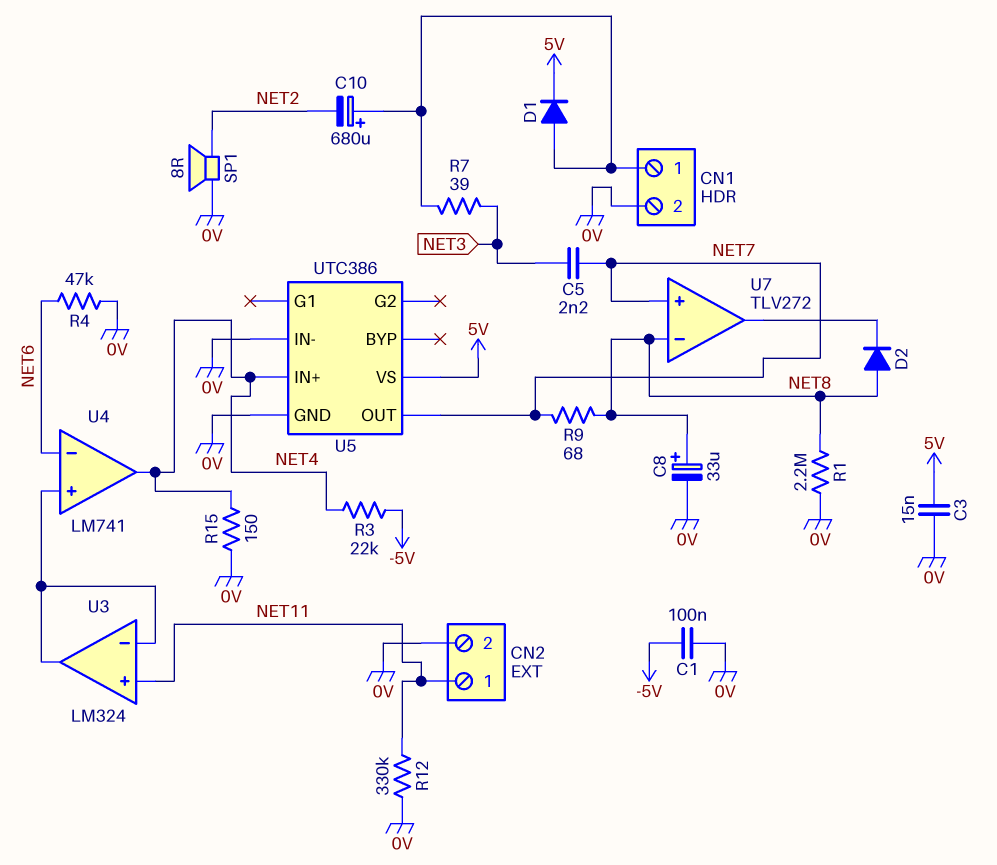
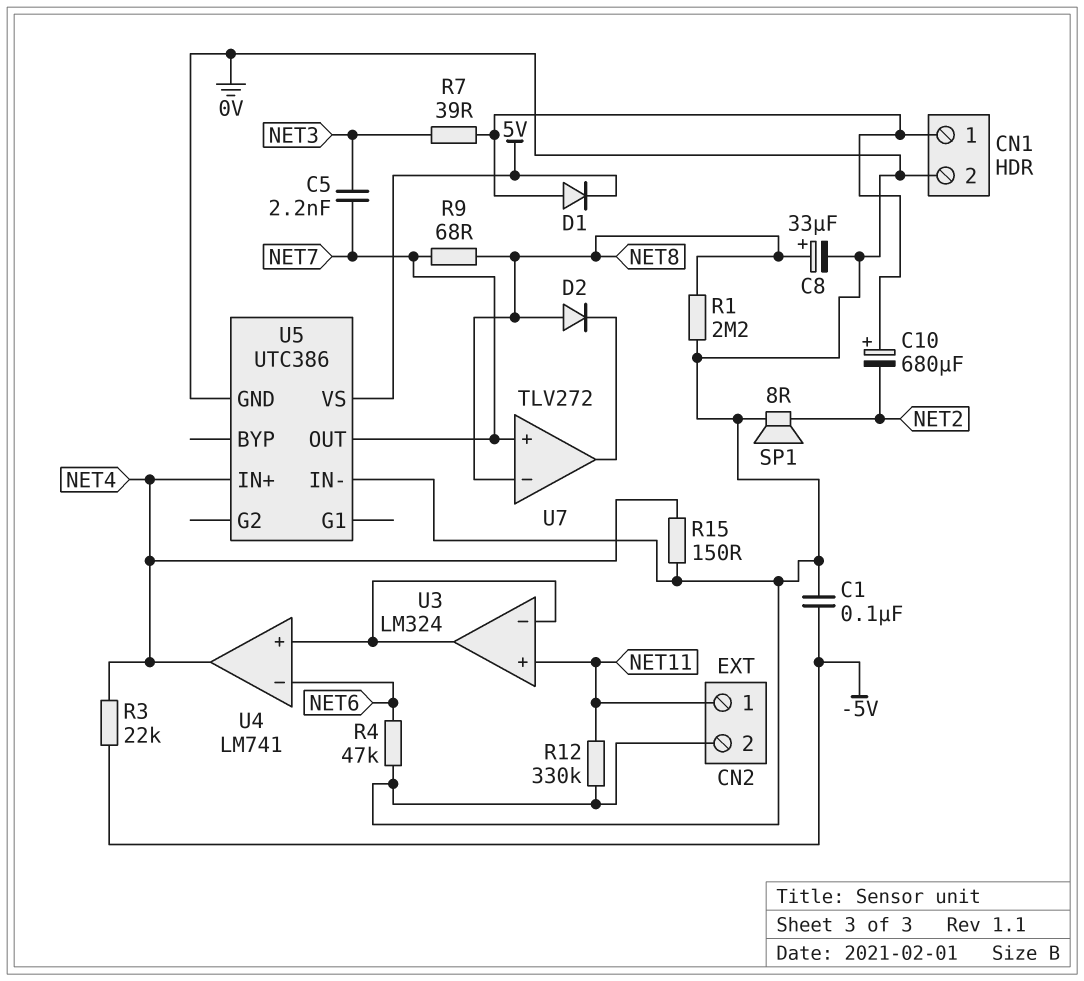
C3: 15nF (0V, 5V) -> none

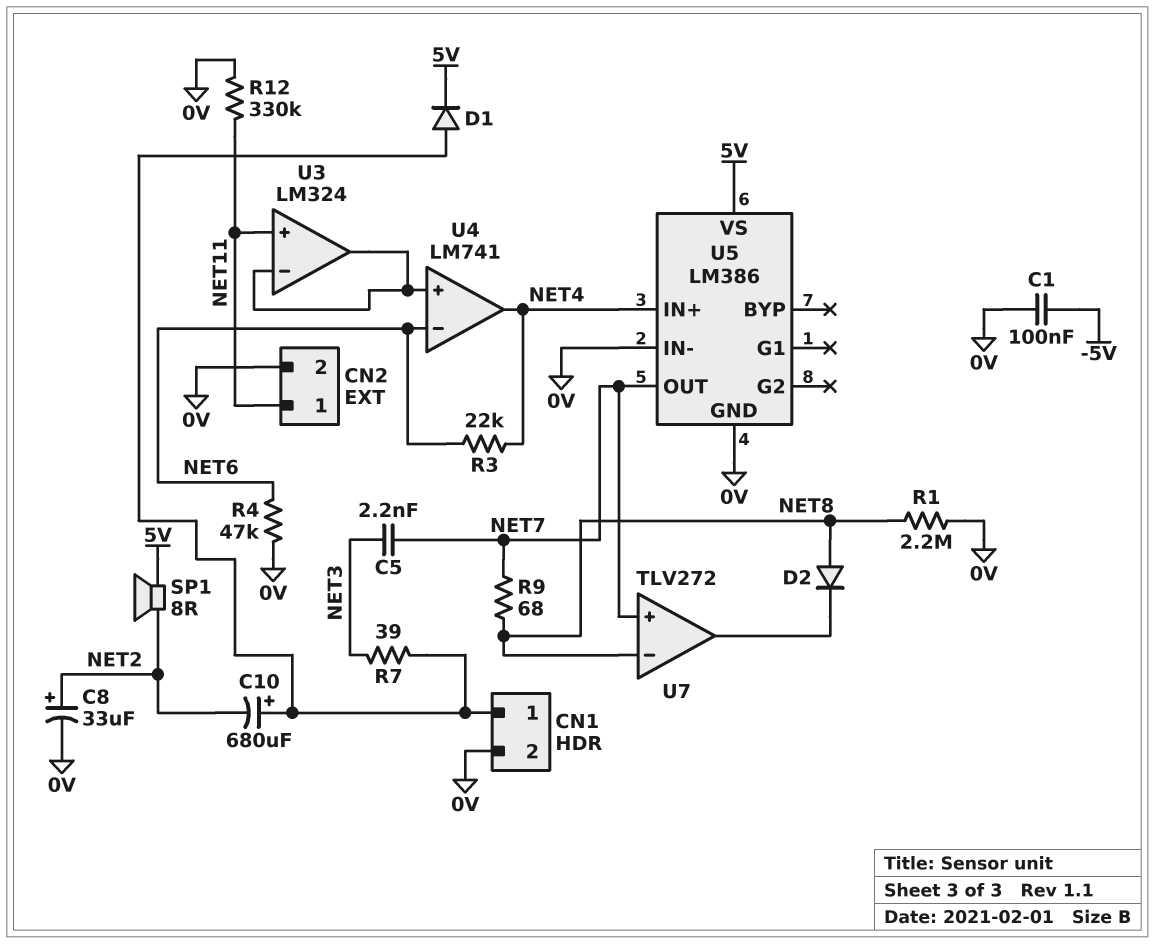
C8: 33uF (plus NET8, minus 0V) -> 33uF (plus NET2, minus 0V)
R3: 22k (-5V, NET4) -> 22k (NET4, NET6)
R15: 150 (0V, NET4) -> none
SP1: speaker 8R (0V, NET2) -> speaker 8R (5V, NET2)
U5: UTC386 -> LM386

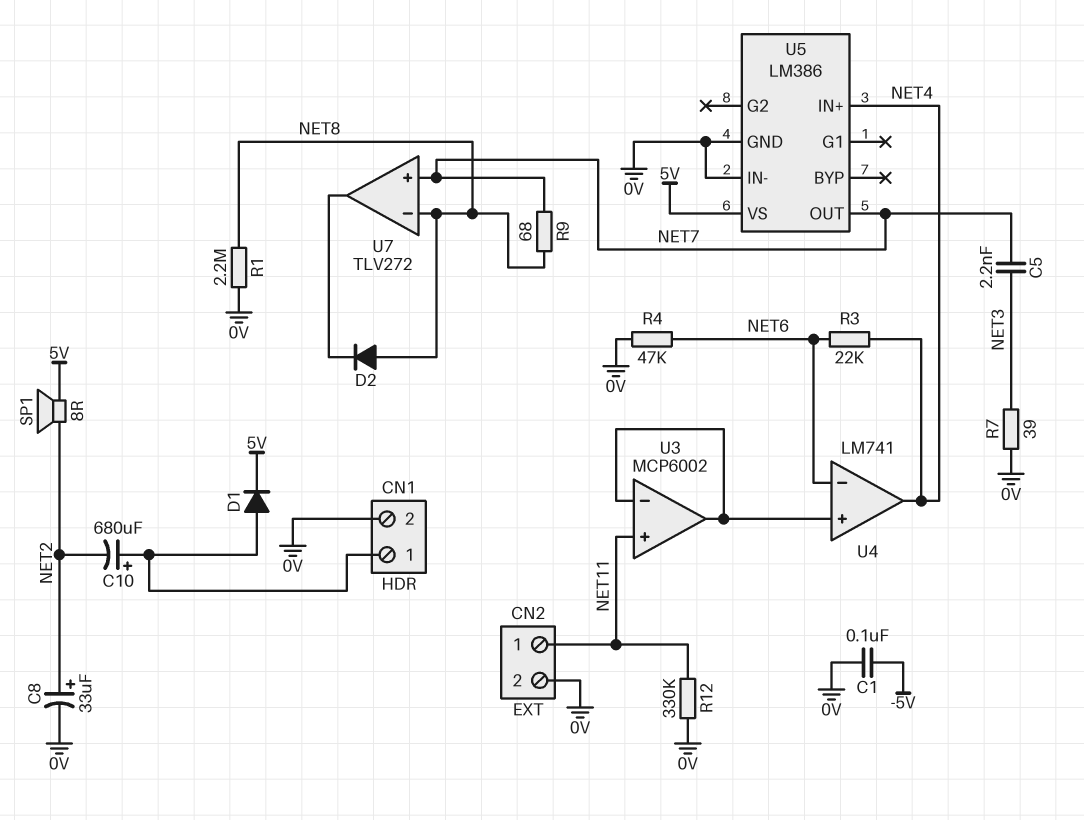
R7: 39 (CN1/1, NET3) -> 39 (0V, NET3)
U3: LM324 -> MCP6002

